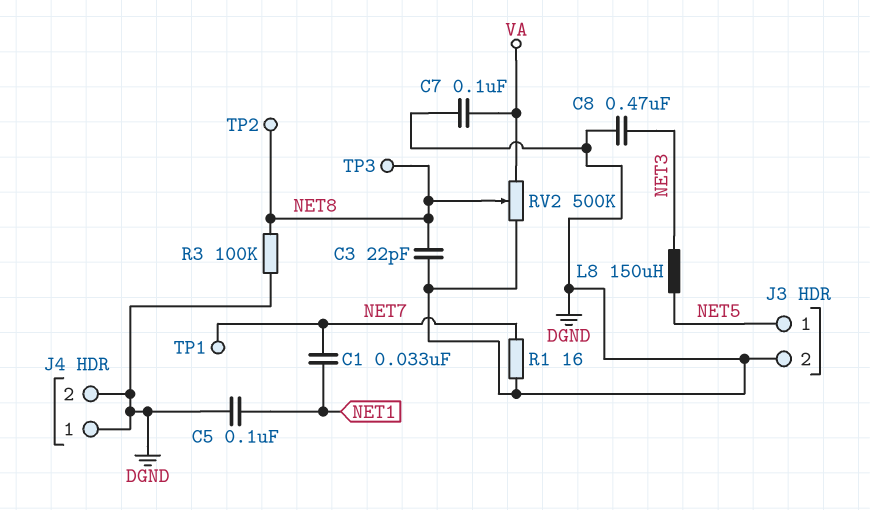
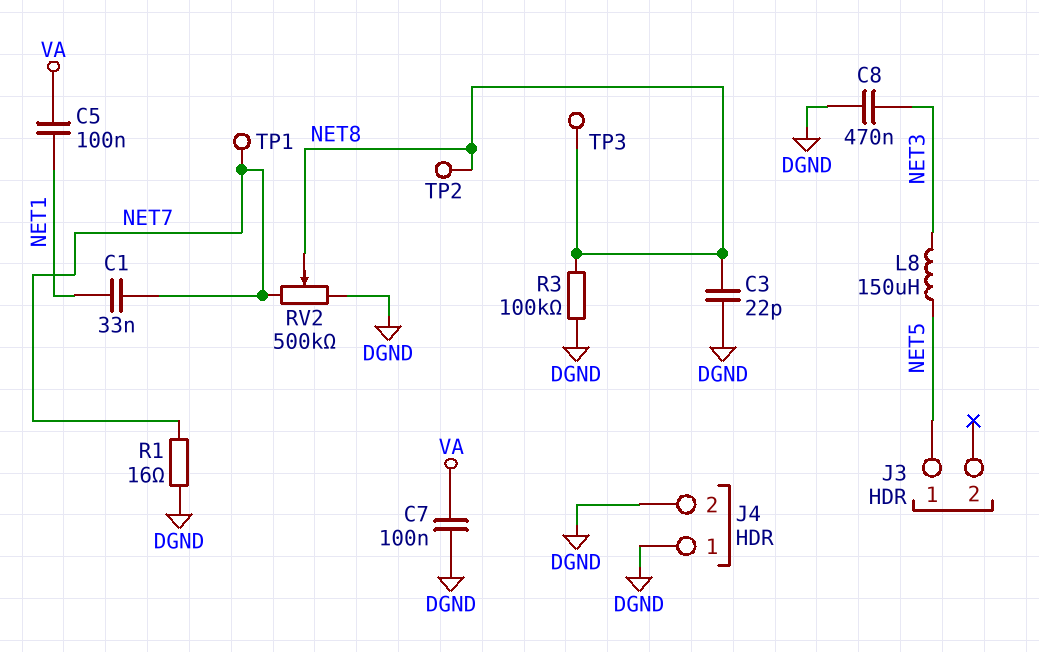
C5: 100nF (DGND, NET1) -> 100nF (NET1, VA)
J3 pin 2: DGND -> none
RV2: 500k (DGND, VA, wiper NET8) -> 500k (DGND, NET7, wiper NET8)

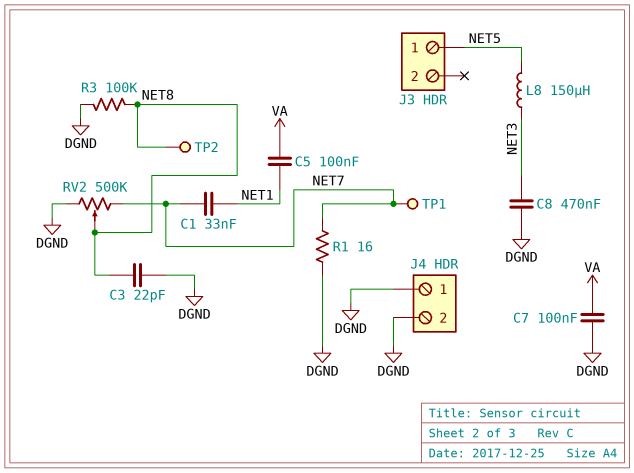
TP3: test point (NET8) -> none

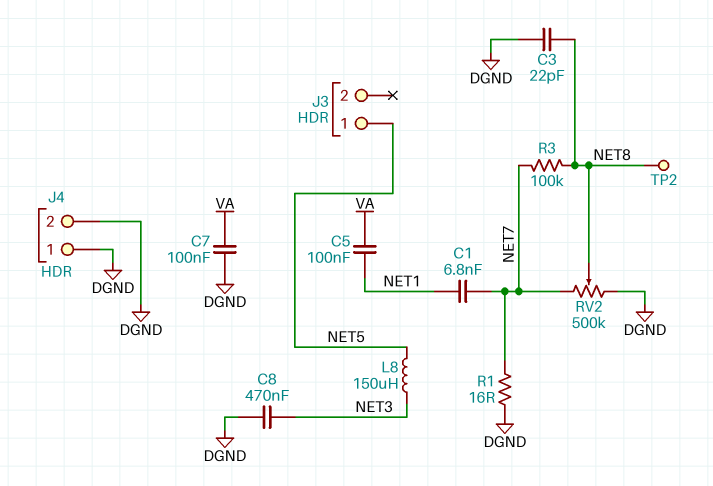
C1: 33nF (NET1, NET7) -> 6.8nF (NET1, NET7)
R3: 100k (DGND, NET8) -> 100k (NET7, NET8)
TP1: test point (NET7) -> none

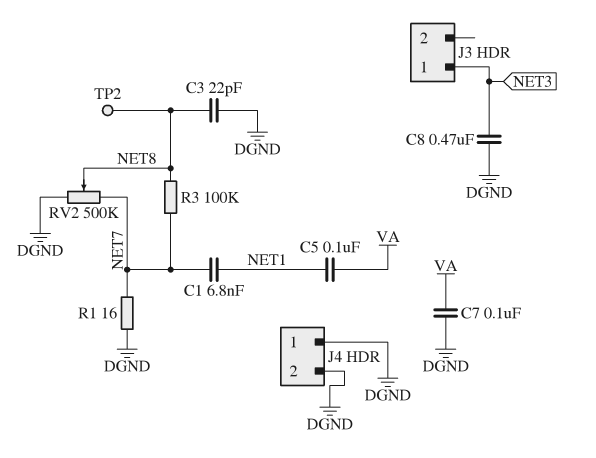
J3 pin 1: NET5 -> NET3
L8: 150uH (NET3, NET5) -> none

